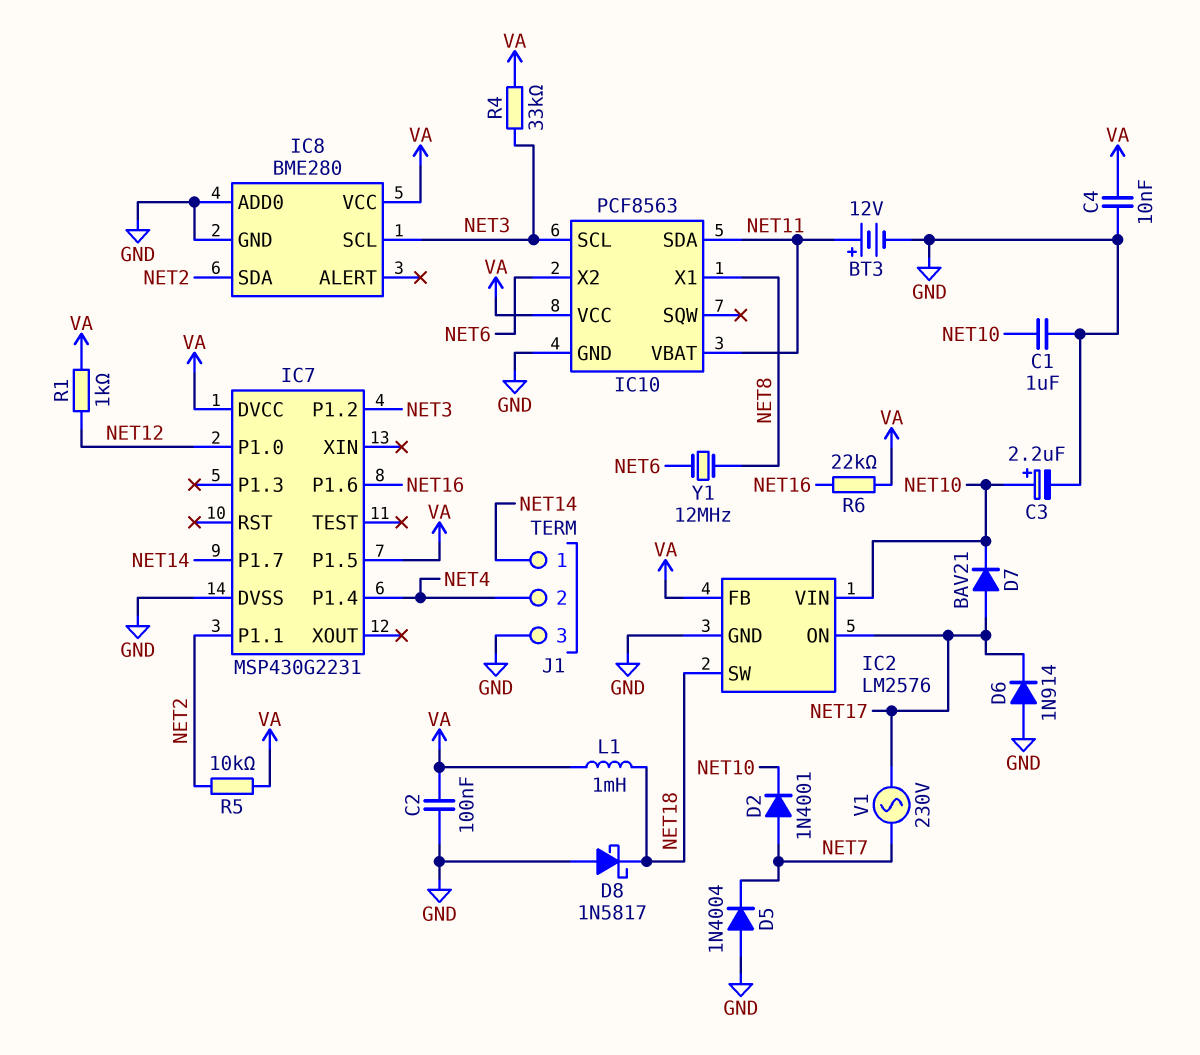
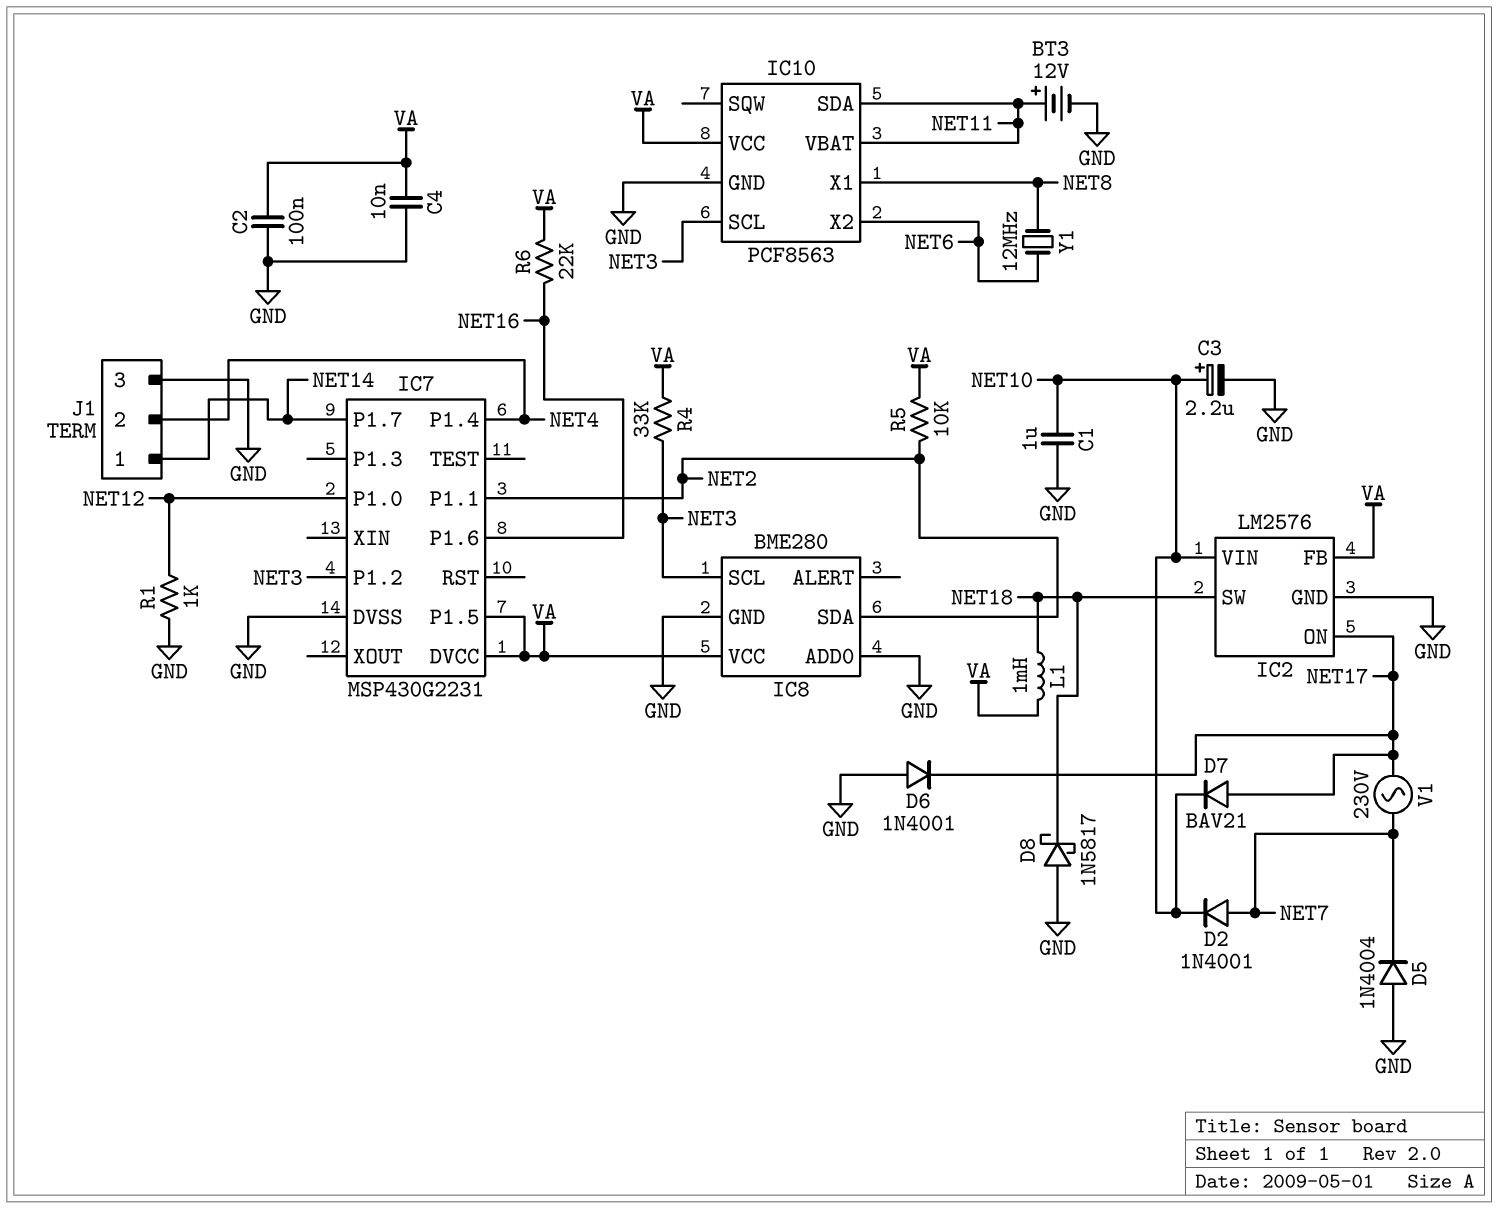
D6: diode 1N914 (A GND, K NET17) -> diode 1N4001 (A GND, K NET17)
R1: 1k (NET12, VA) -> 1k (GND, NET12)

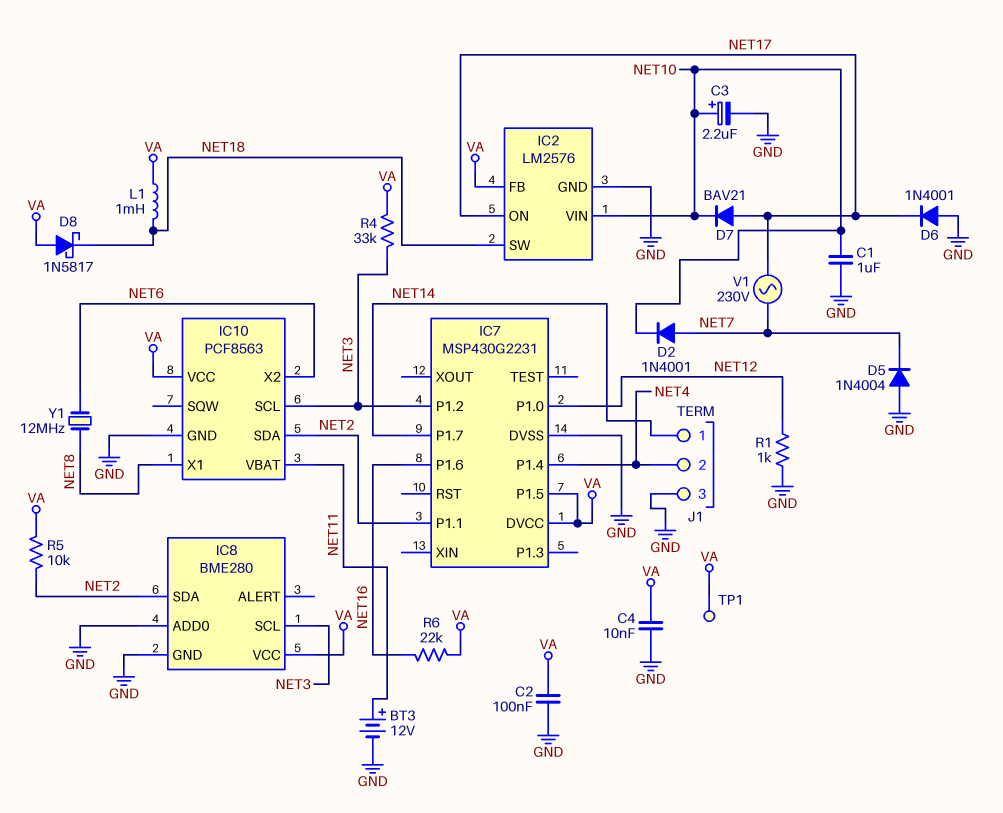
D8: schottky 1N5817 (A GND, K NET18) -> schottky 1N5817 (A VA, K NET18)
IC10 pin SDA: NET11 -> NET2
TP1: none -> test point (VA)

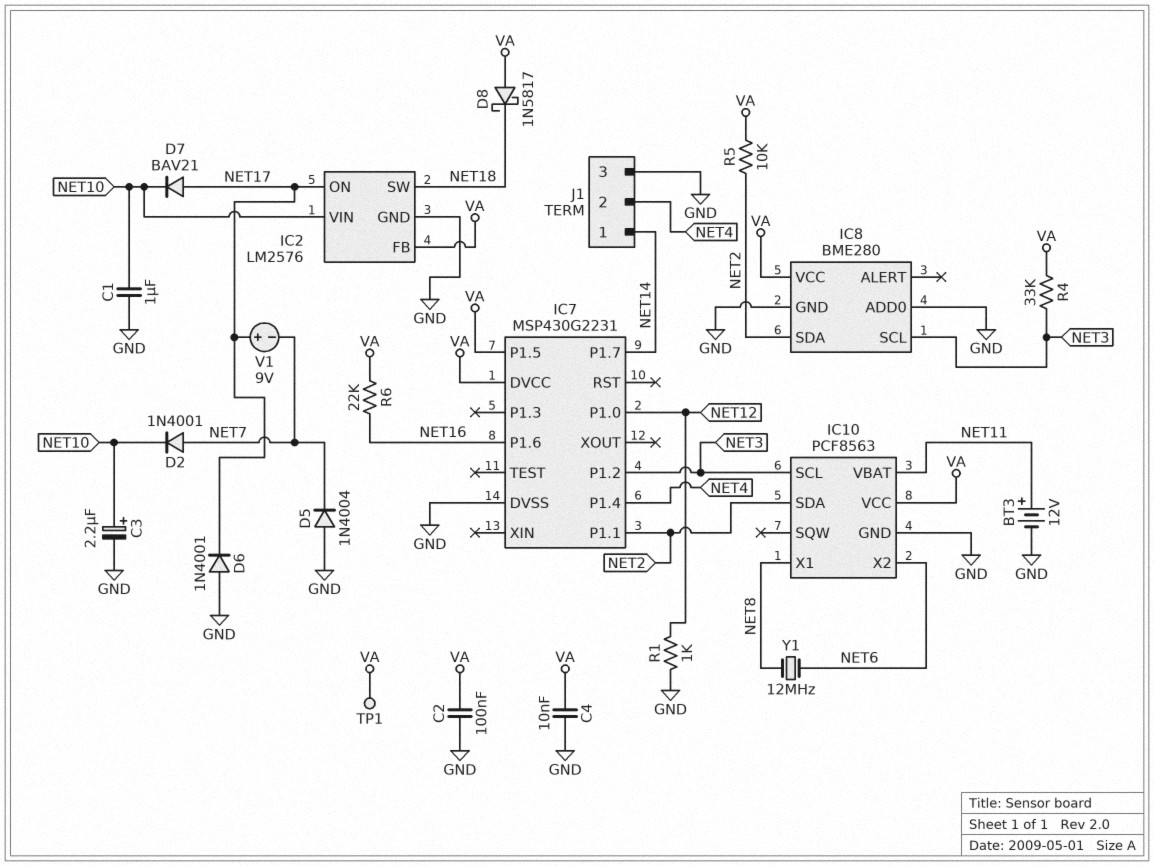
L1: 1mH (NET18, VA) -> none
V1: AC 230V (NET7, NET17) -> 9V (plus NET17, minus NET7)

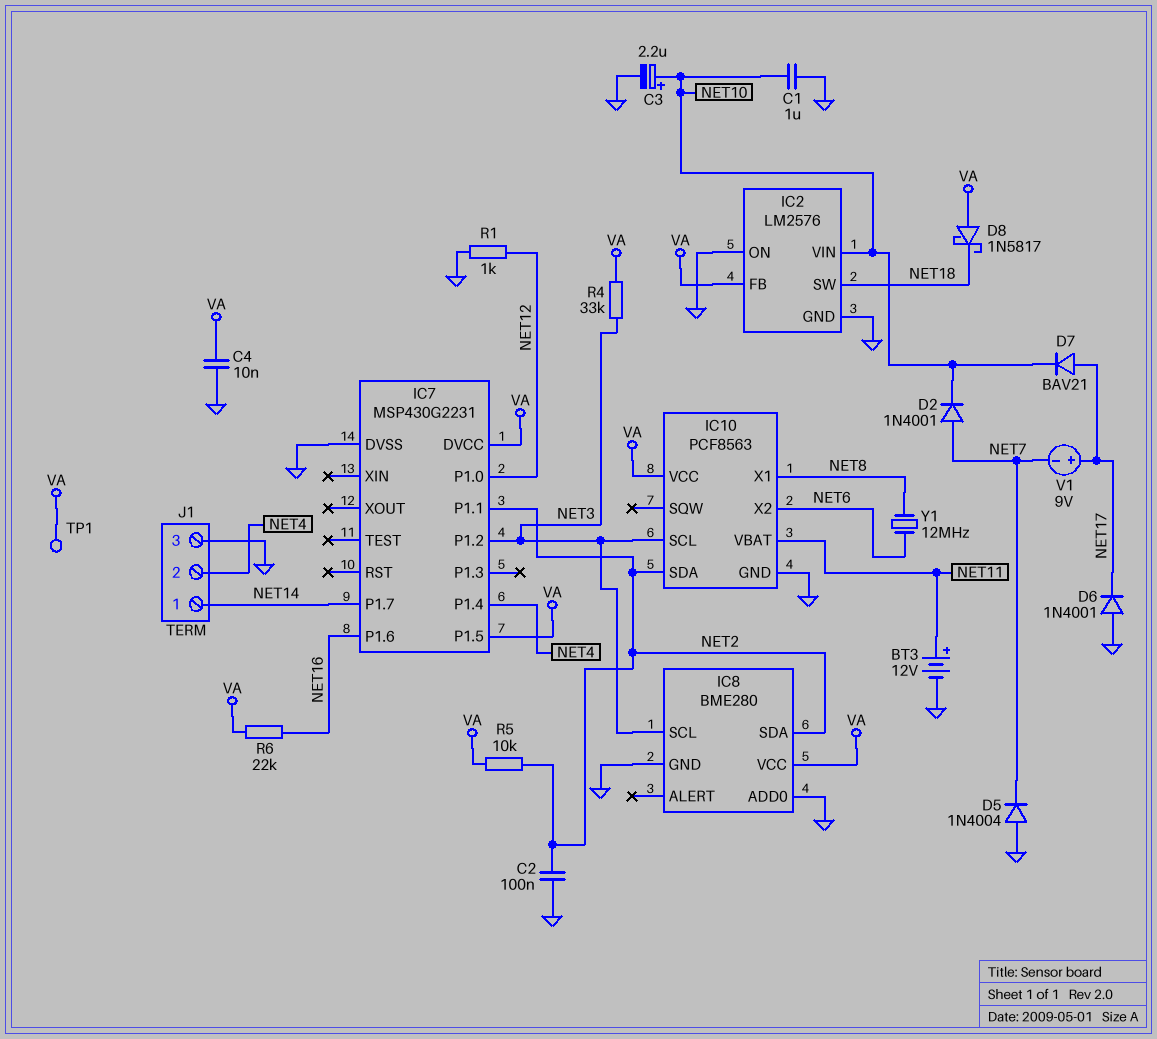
C2: 100nF (GND, VA) -> 100nF (GND, NET2)
IC2 pin ON: NET17 -> GND

